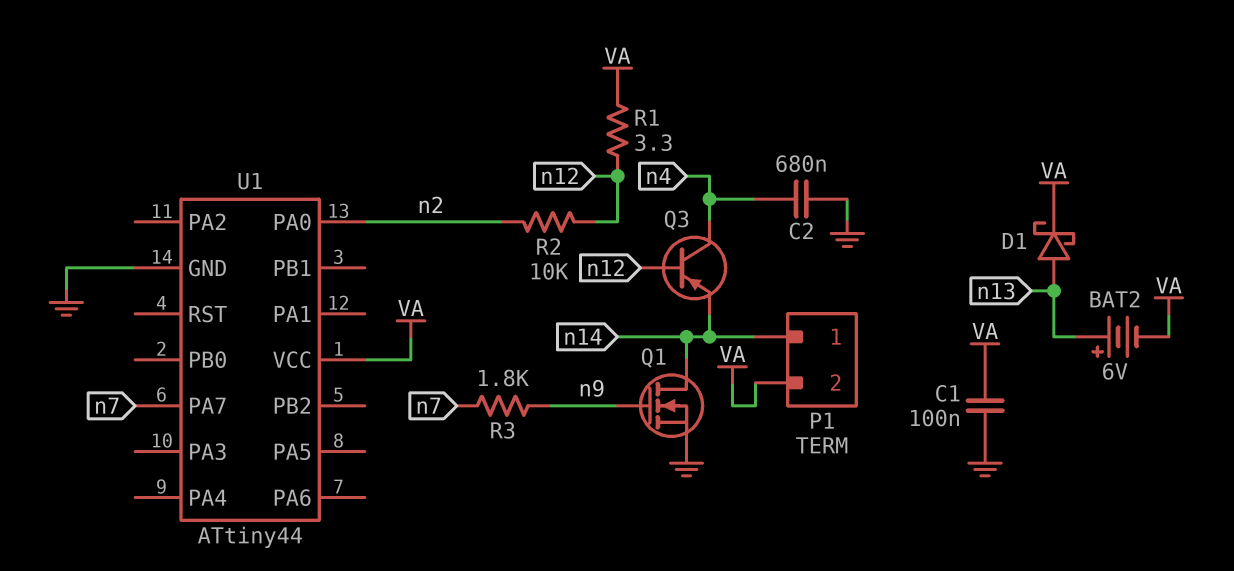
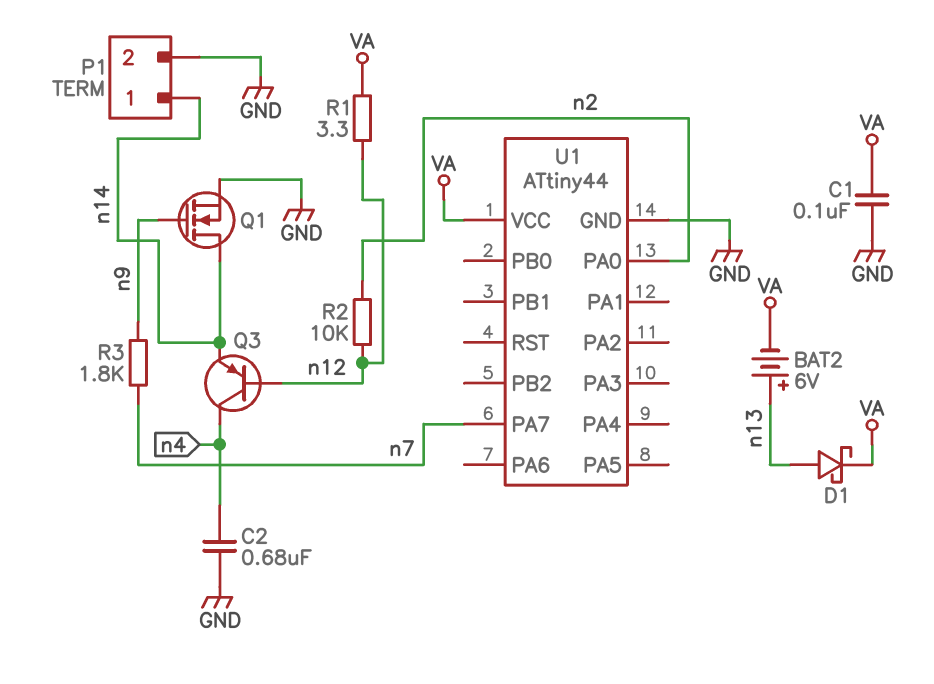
P1 pin 2: VA -> GND

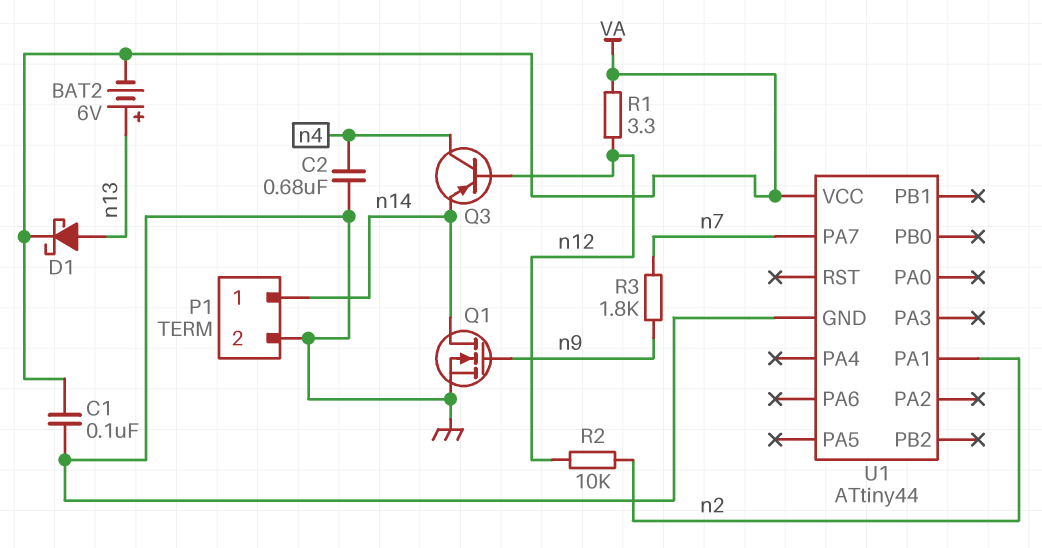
U1 pin PA0: n2 -> none
U1 pin PA1: none -> n2

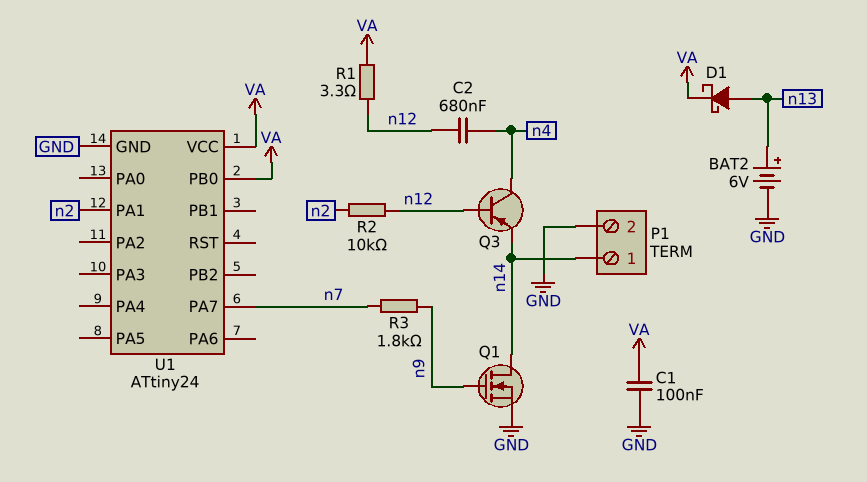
BAT2: 6V (plus n13, minus VA) -> 6V (plus n13, minus GND)
C2: 680nF (GND, n4) -> 680nF (n4, n12)
U1: ATtiny44 -> ATtiny24
U1 pin PB0: none -> VA

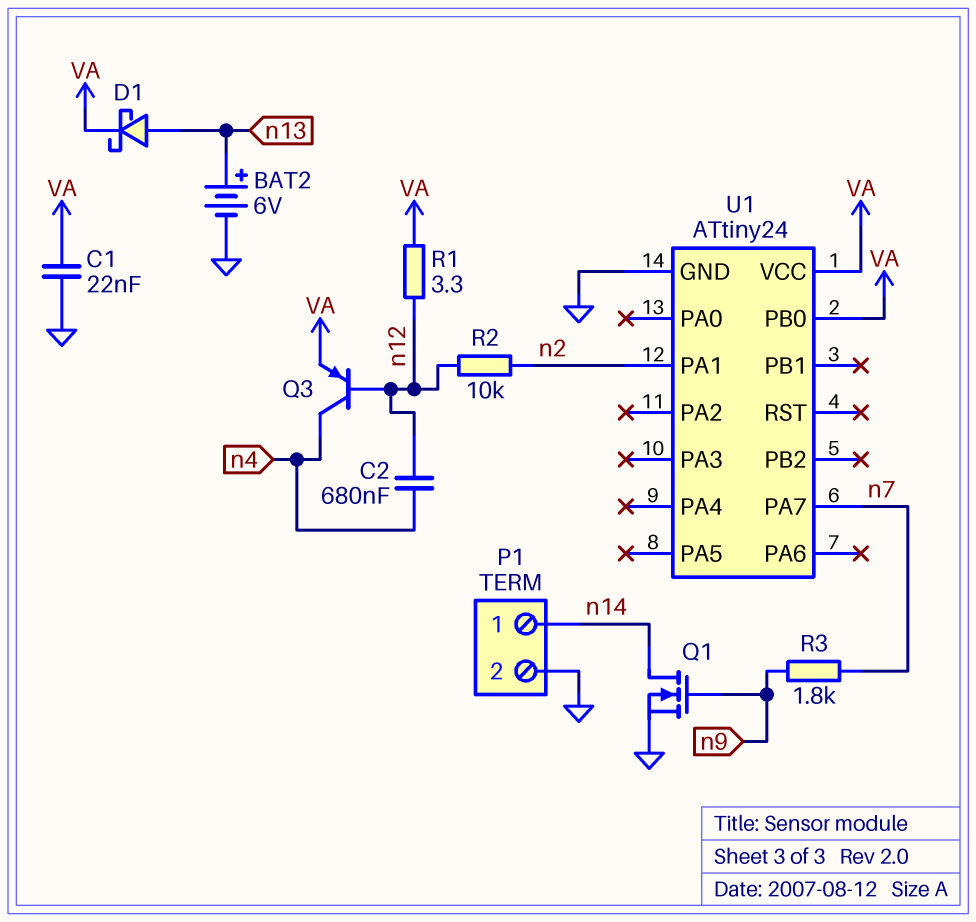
C1: 100nF (GND, VA) -> 22nF (GND, VA)
Q3: PNP (B n12, C n4, E n14) -> PNP (B n12, C n4, E VA)

